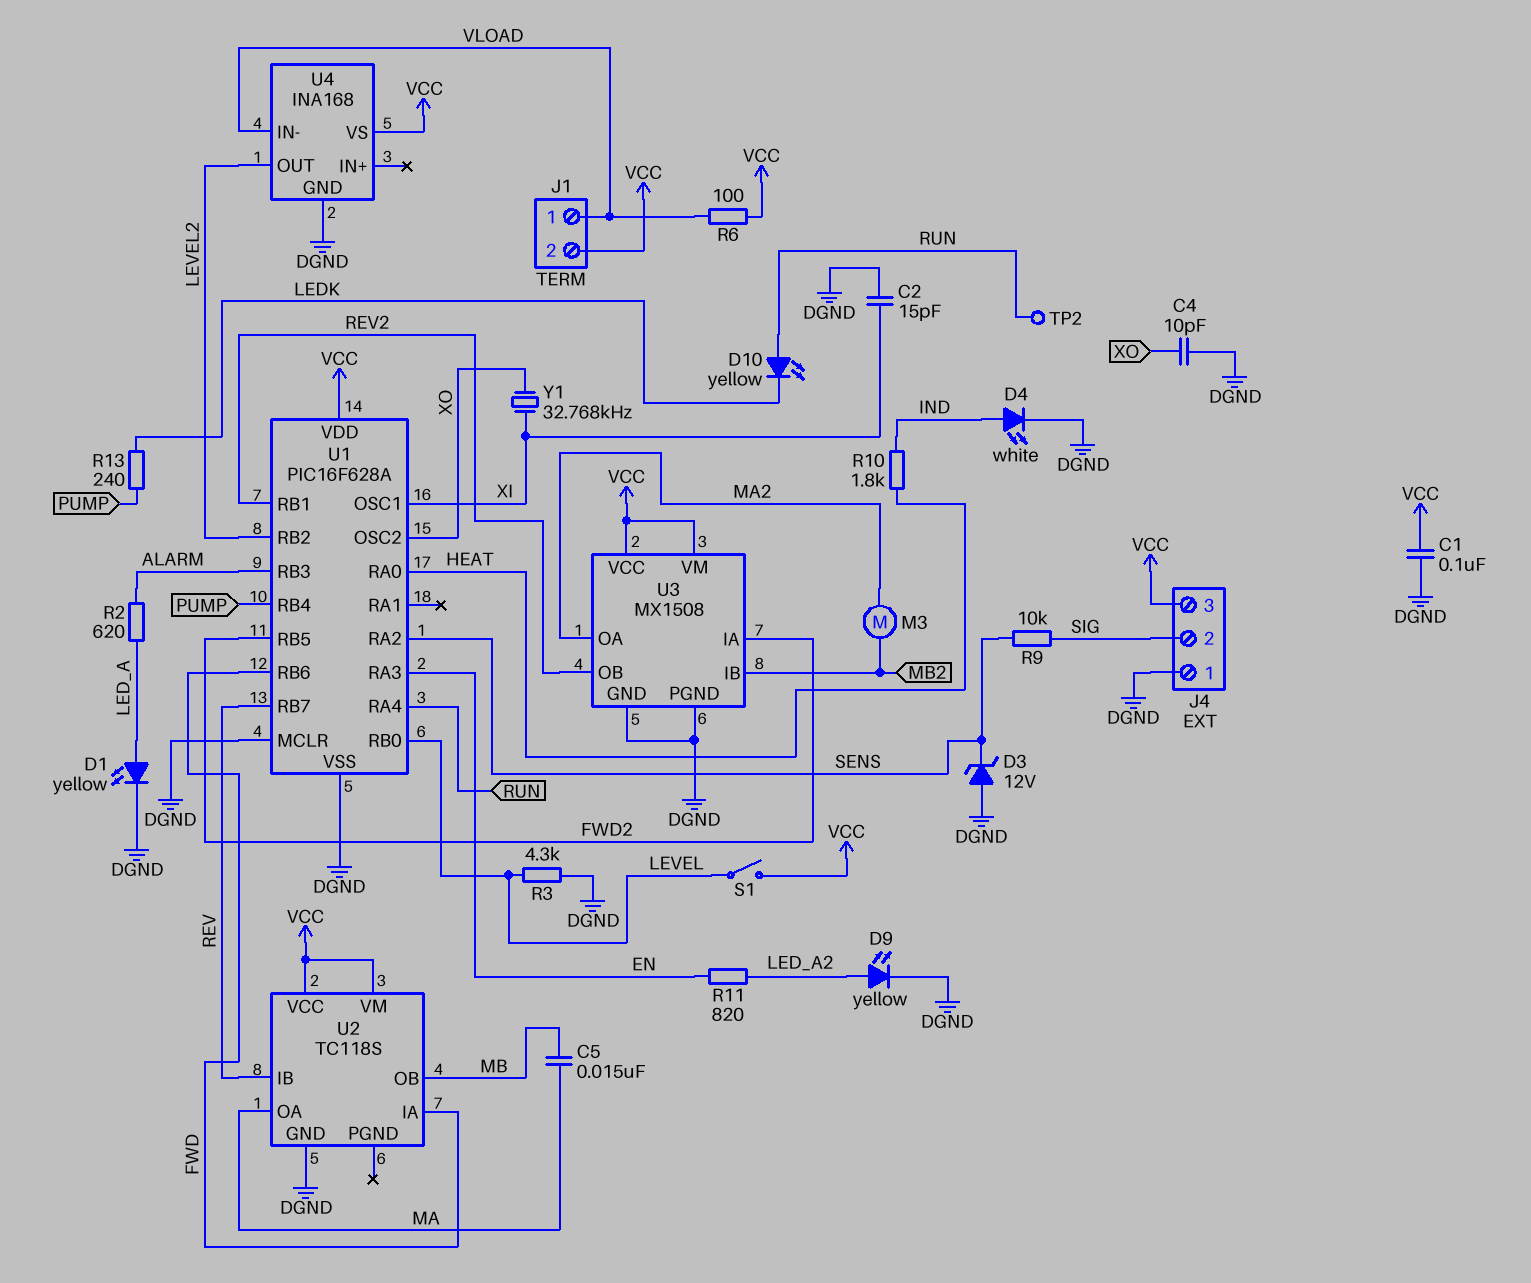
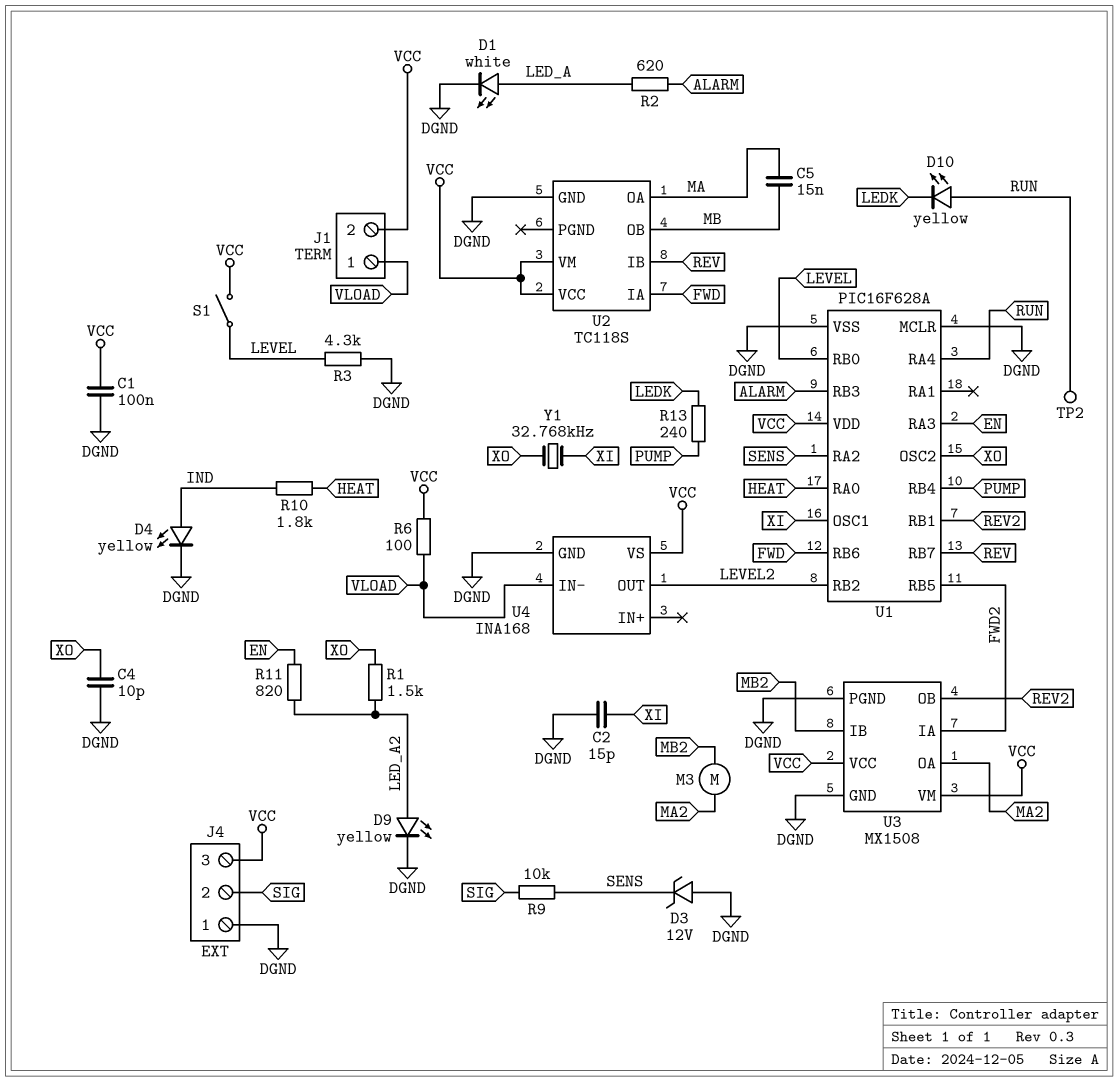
D1: LED yellow (A LED_A, K DGND) -> LED white (A LED_A, K DGND)
D4: LED white (A IND, K DGND) -> LED yellow (A IND, K DGND)
R1: none -> 1.5k (LED_A2, XO)

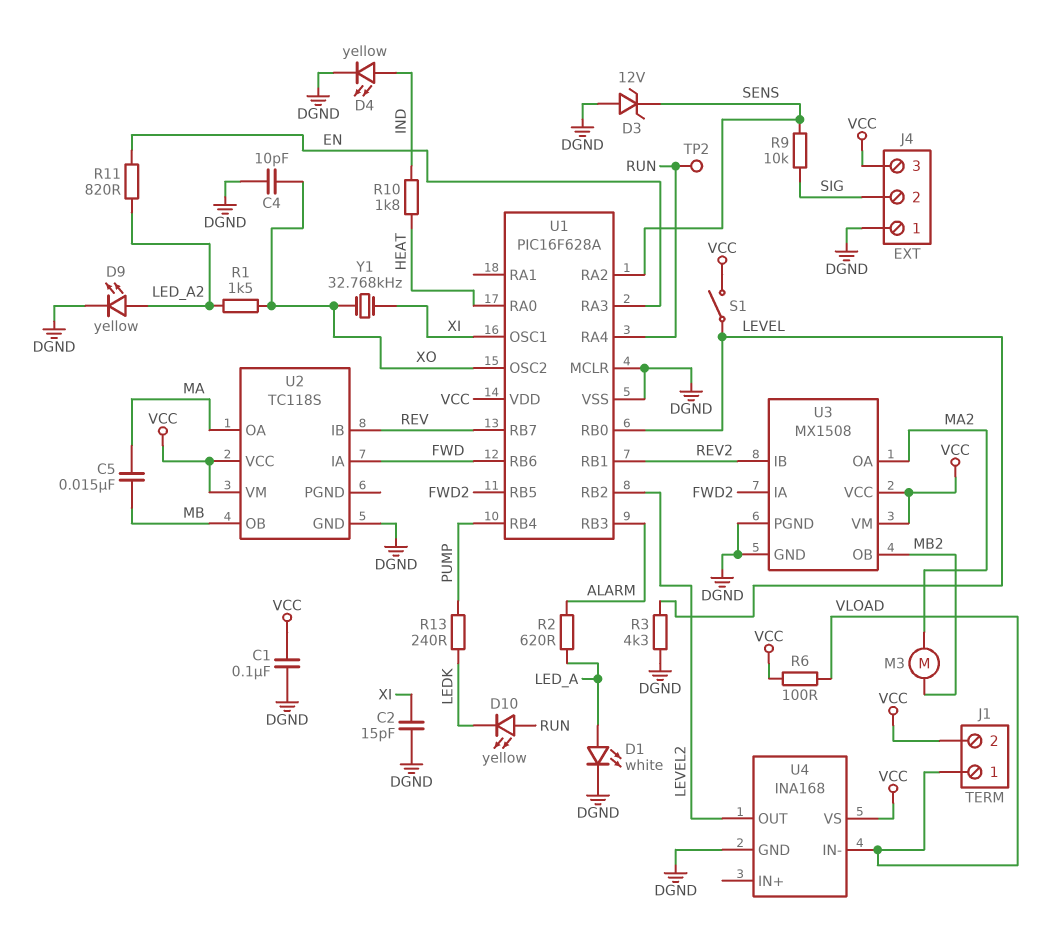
U3 pin IB: MB2 -> REV2
U3 pin OB: REV2 -> MB2

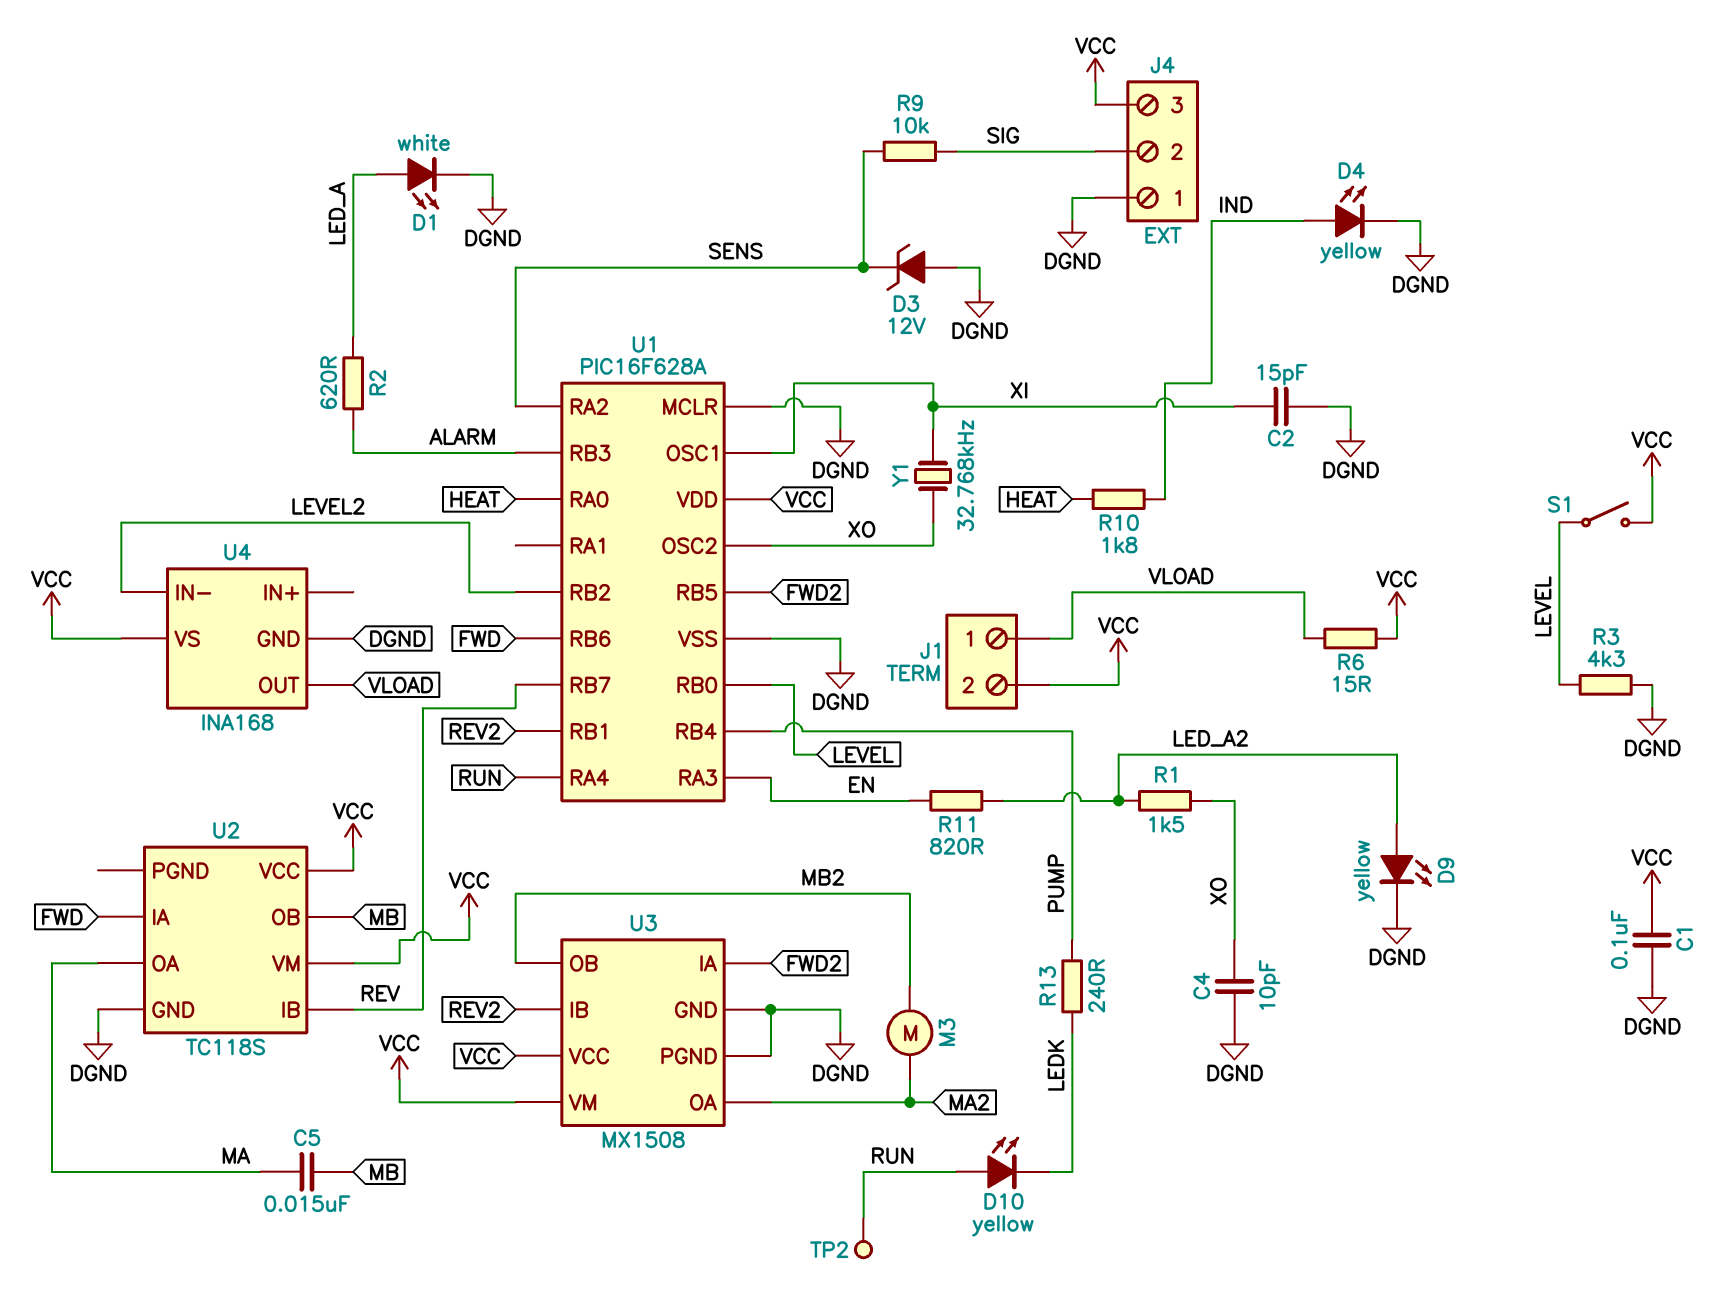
R6: 100 (VCC, VLOAD) -> 15 (VCC, VLOAD)
U4 pin IN-: VLOAD -> LEVEL2
U4 pin OUT: LEVEL2 -> VLOAD

